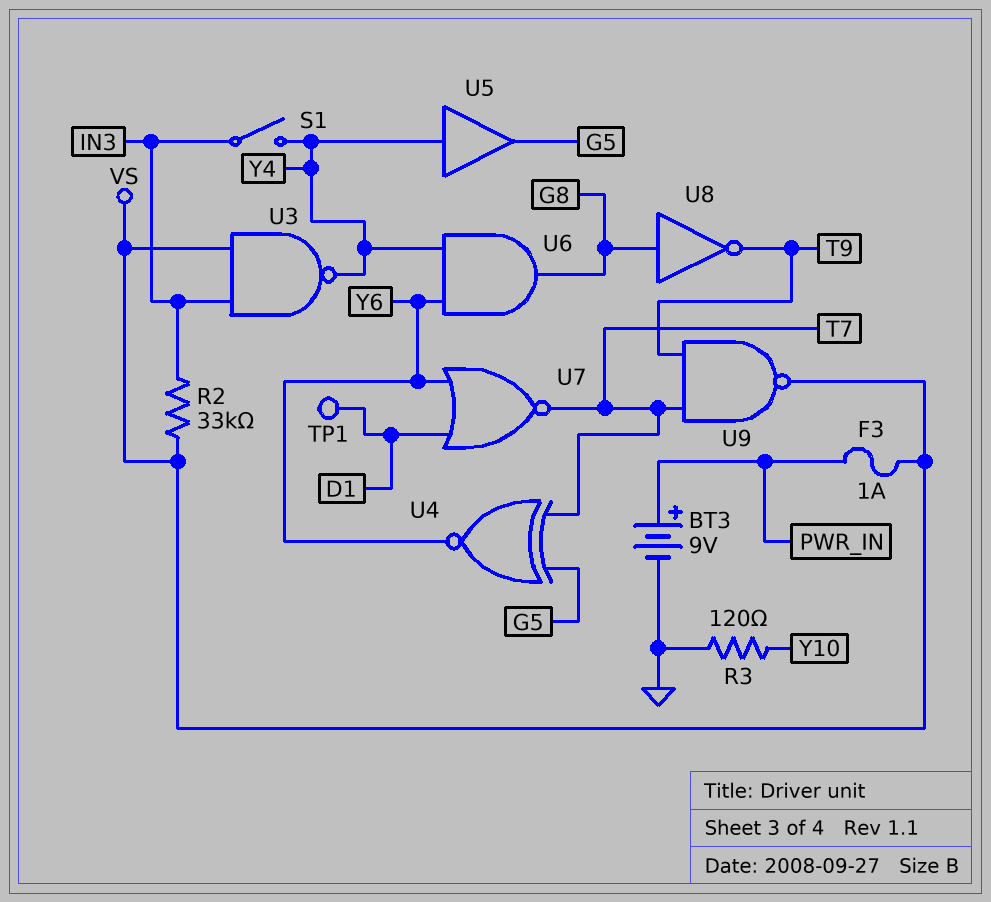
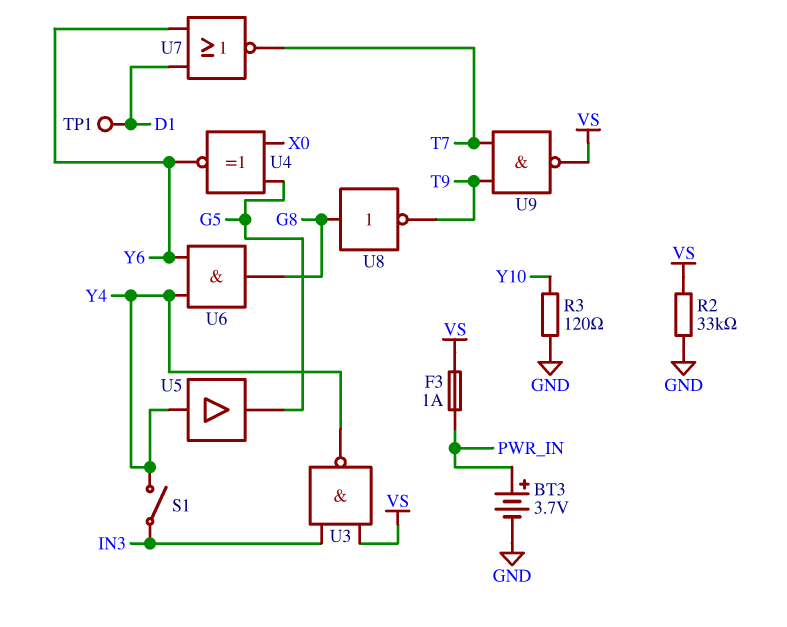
BT3: 9V (plus PWR_IN, minus GND) -> 3.7V (plus PWR_IN, minus GND)
R2: 33k (IN3, VS) -> 33k (GND, VS)
U4: XNOR (in G5, in T7, out Y6) -> XNOR (in G5, in X0, out Y6)

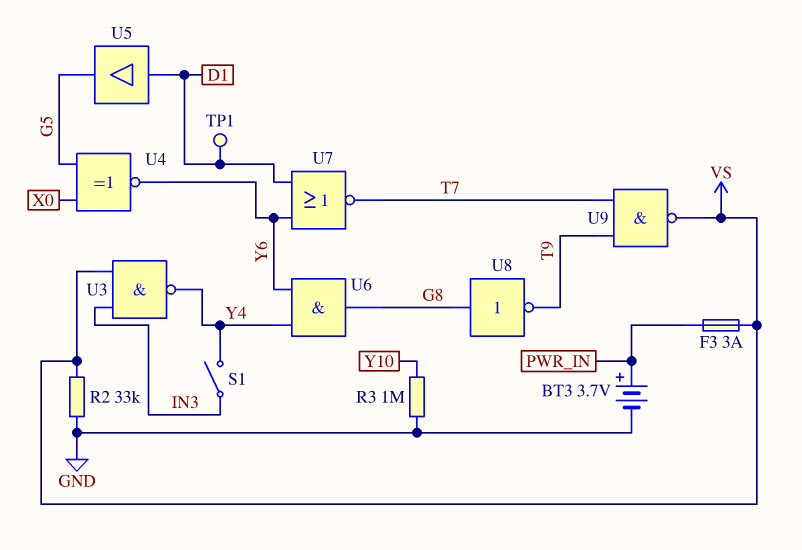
F3: 1A (PWR_IN, VS) -> 3A (PWR_IN, VS)
R3: 120 (GND, Y10) -> 1M (GND, Y10)
U5: buffer (in Y4, out G5) -> buffer (in D1, out G5)

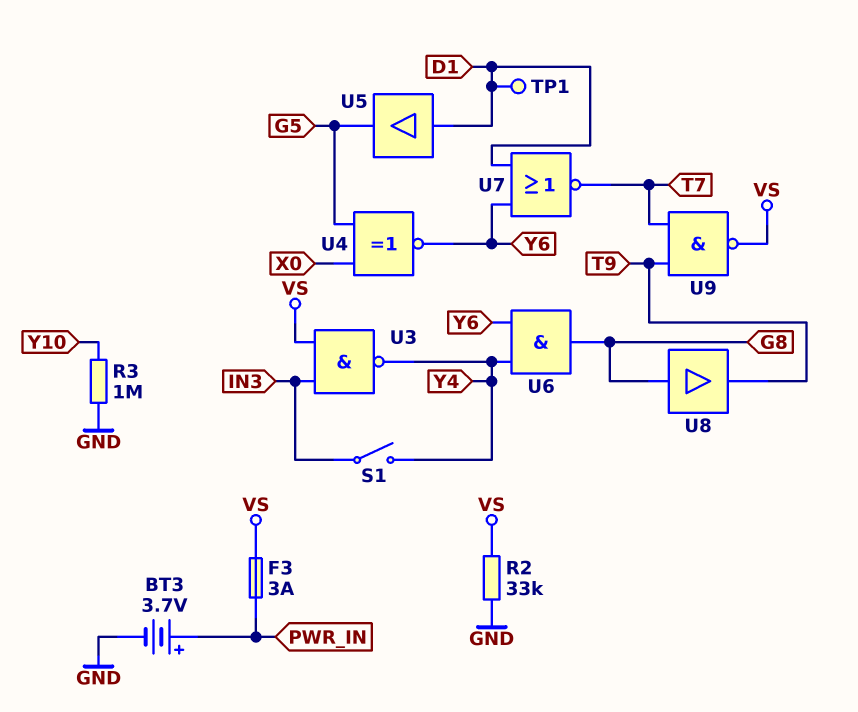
U8: NOT (in G8, out T9) -> buffer (in G8, out T9)

